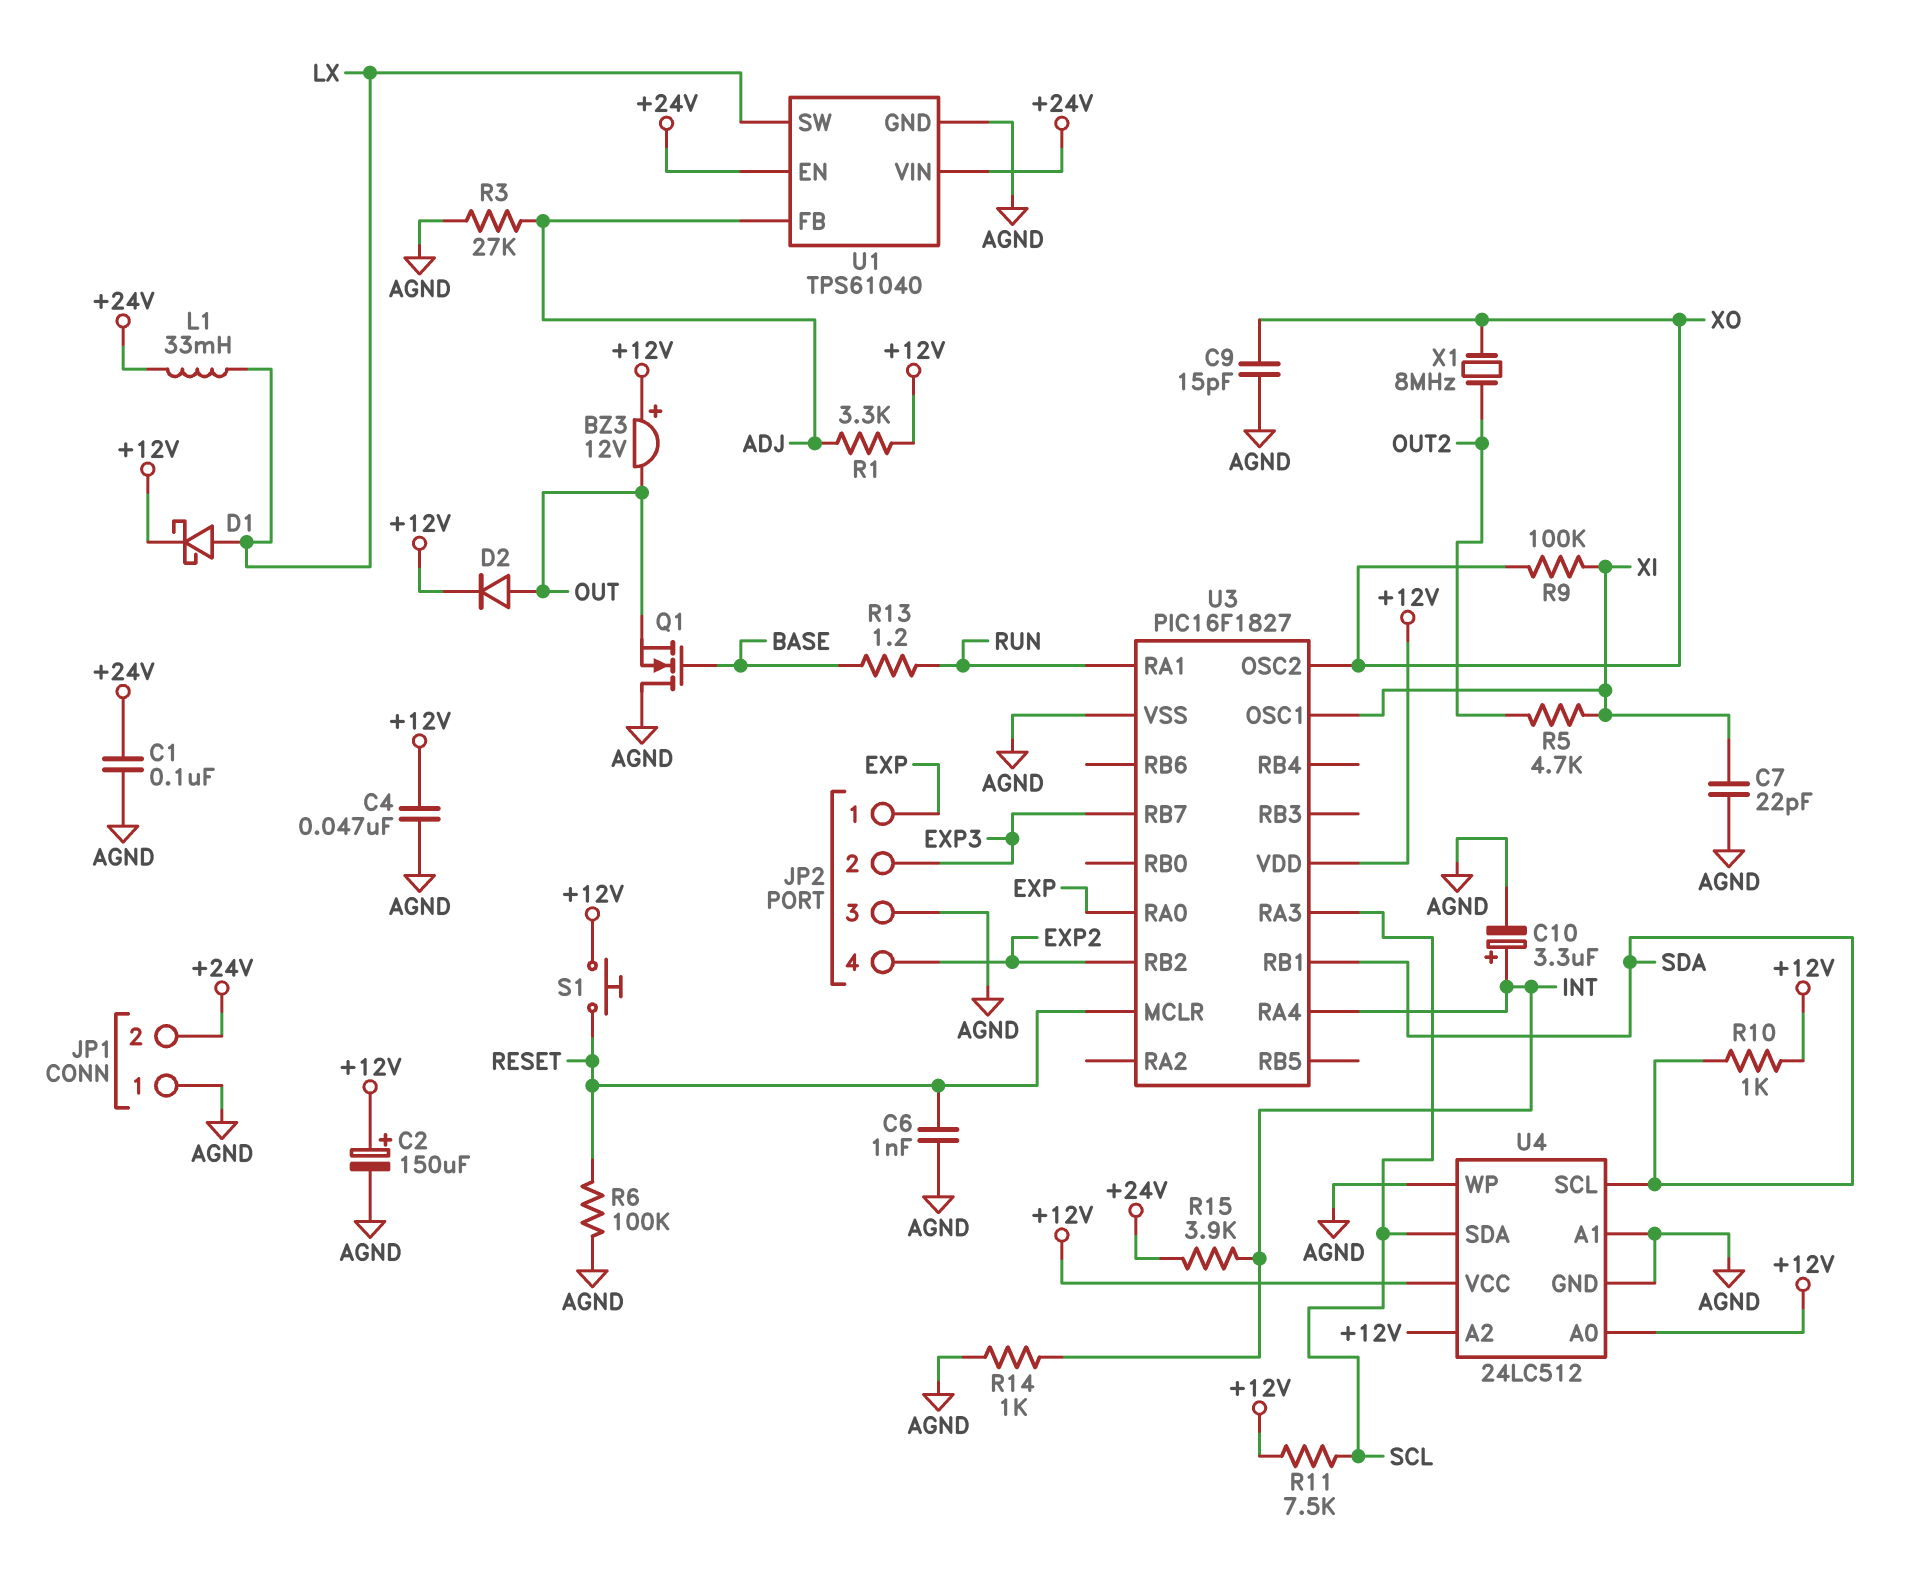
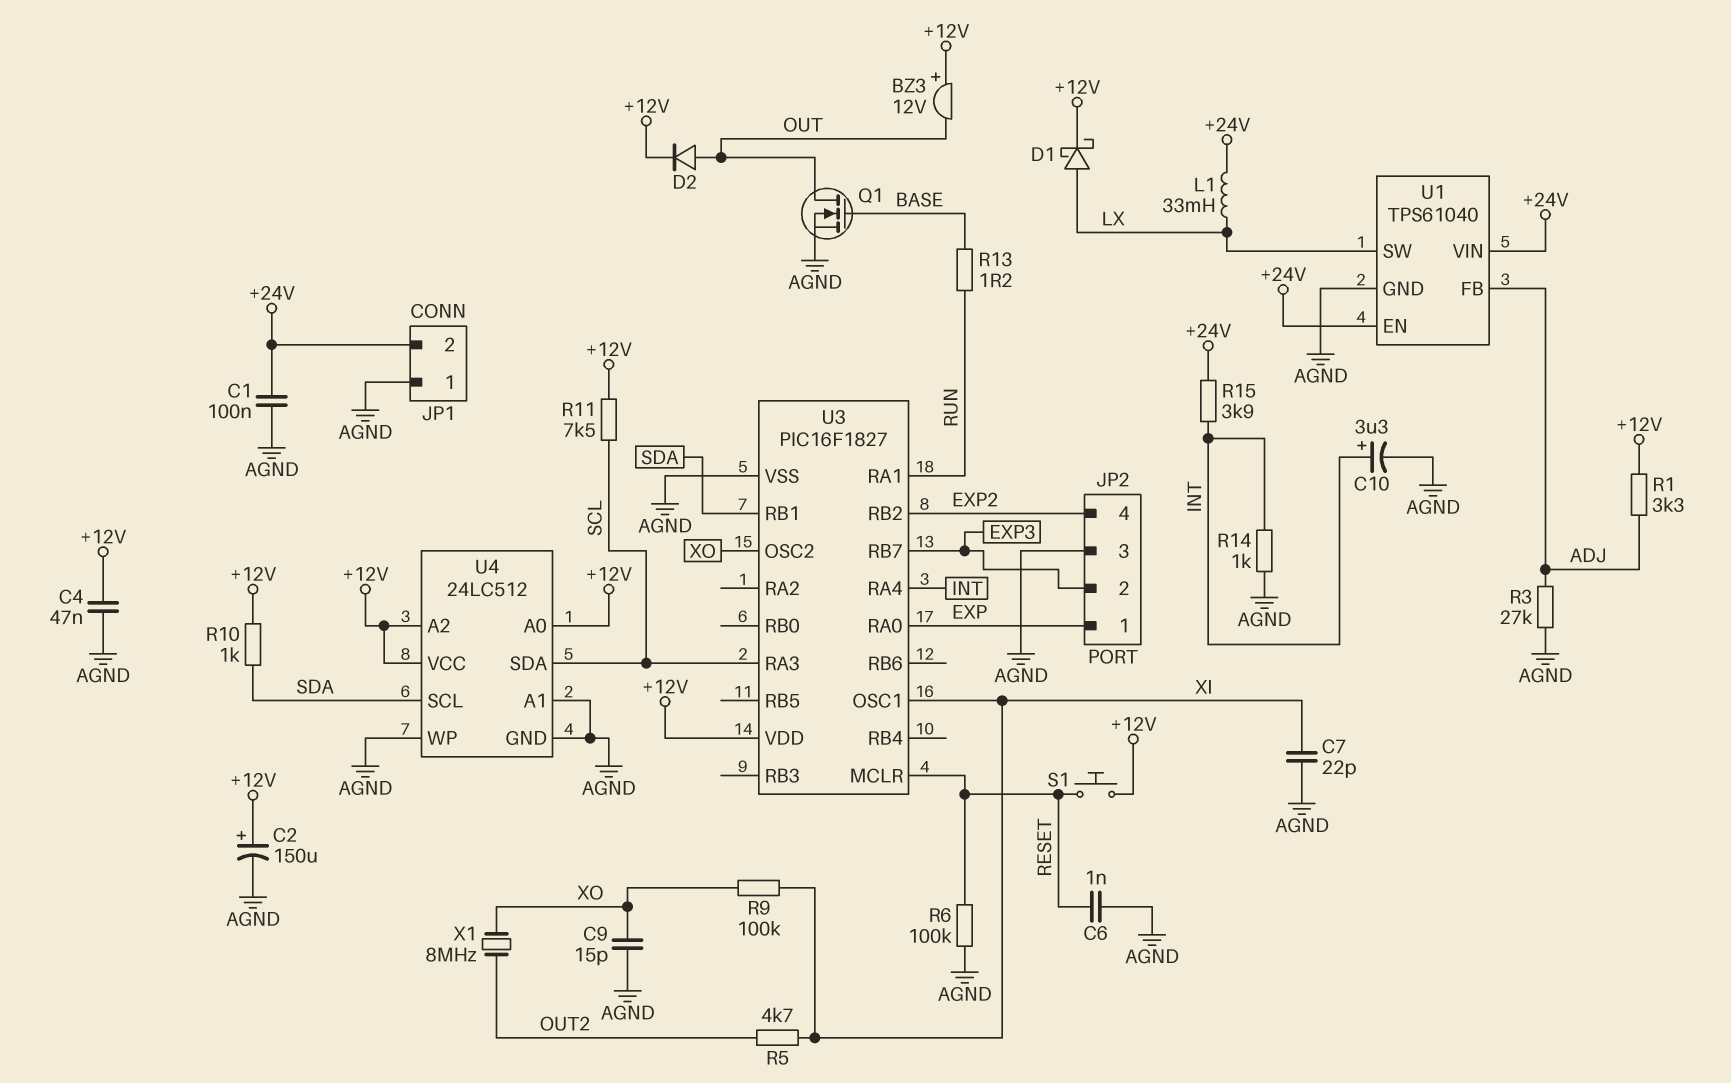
Q1: NMOS (G BASE, D AGND, S OUT) -> NMOS (G BASE, D OUT, S AGND)

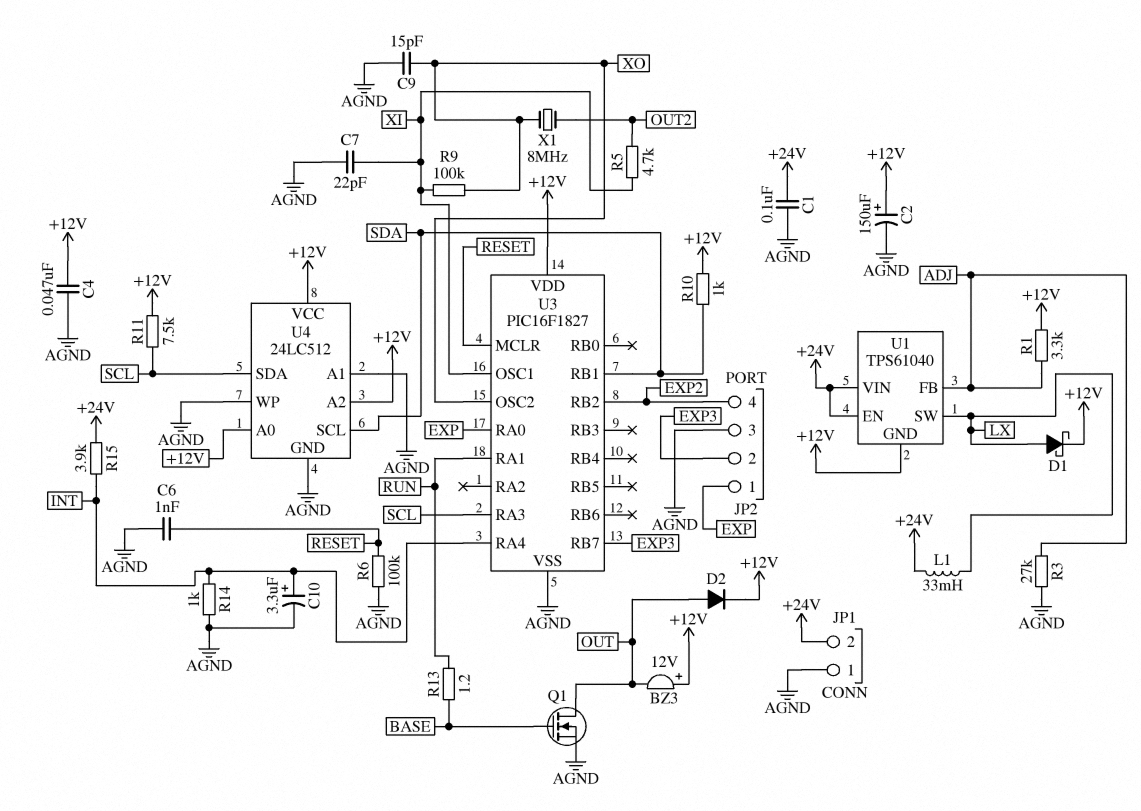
S1: button (+12V, RESET) -> none
U1 pin GND: AGND -> +12V

